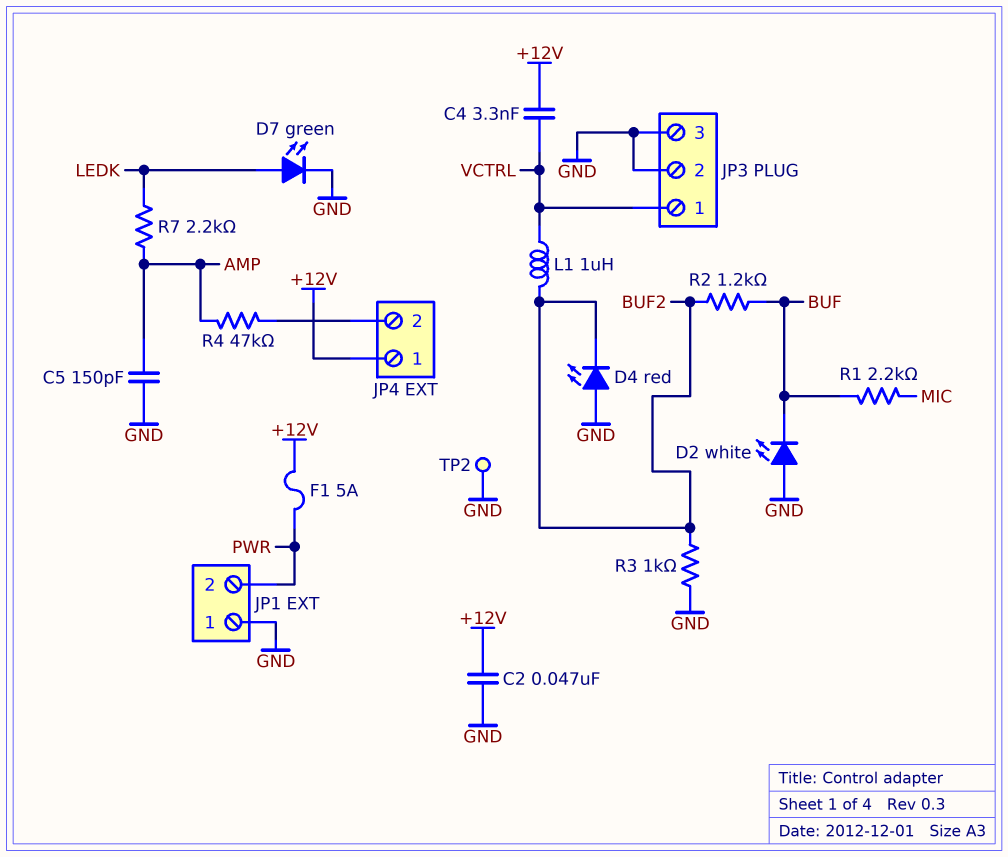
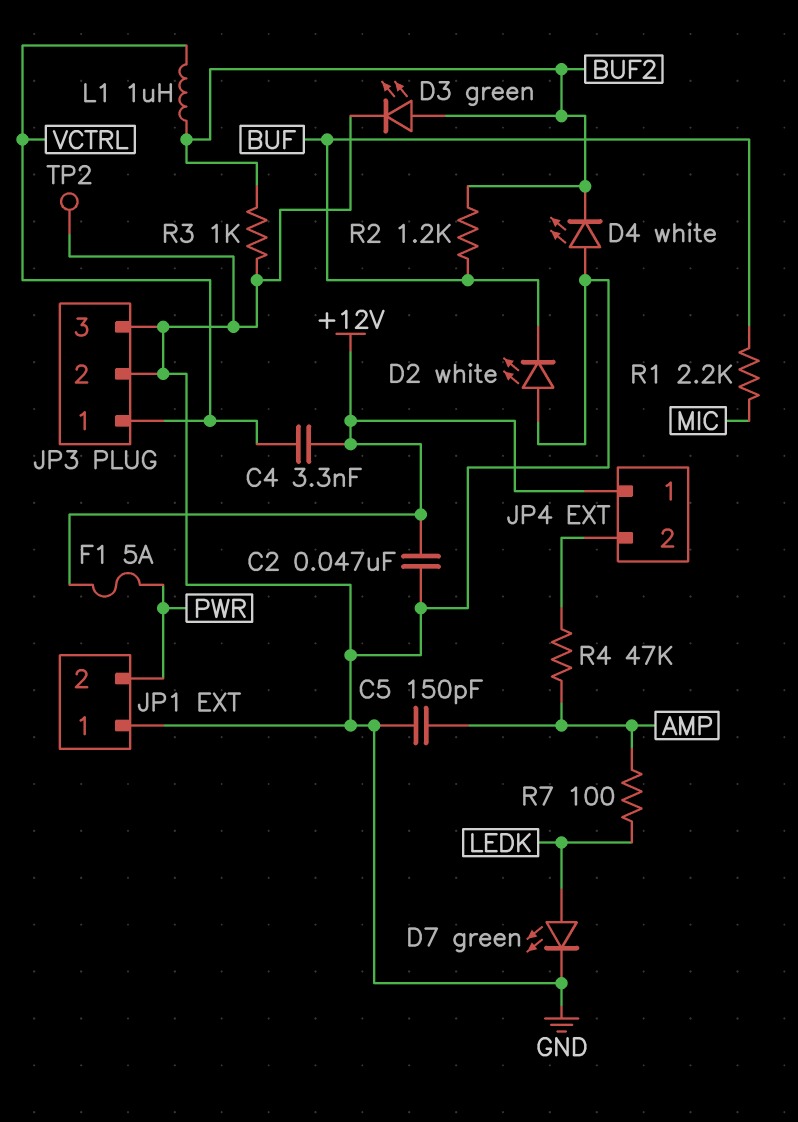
D3: none -> LED green (A BUF2, K GND)
D4: LED red (A GND, K BUF2) -> LED white (A GND, K BUF2)
R7: 2.2k (AMP, LEDK) -> 100 (AMP, LEDK)

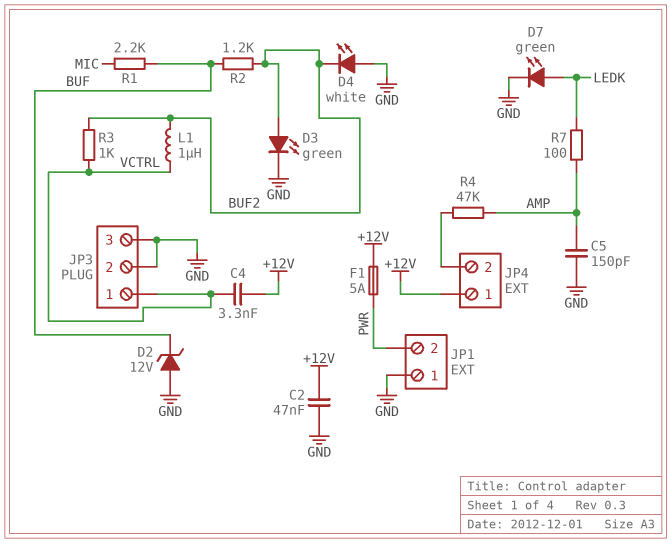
D2: LED white (A GND, K BUF) -> zener 12V (A GND, K BUF)
R3: 1k (BUF2, GND) -> 1k (BUF2, VCTRL)
TP2: test point (GND) -> none

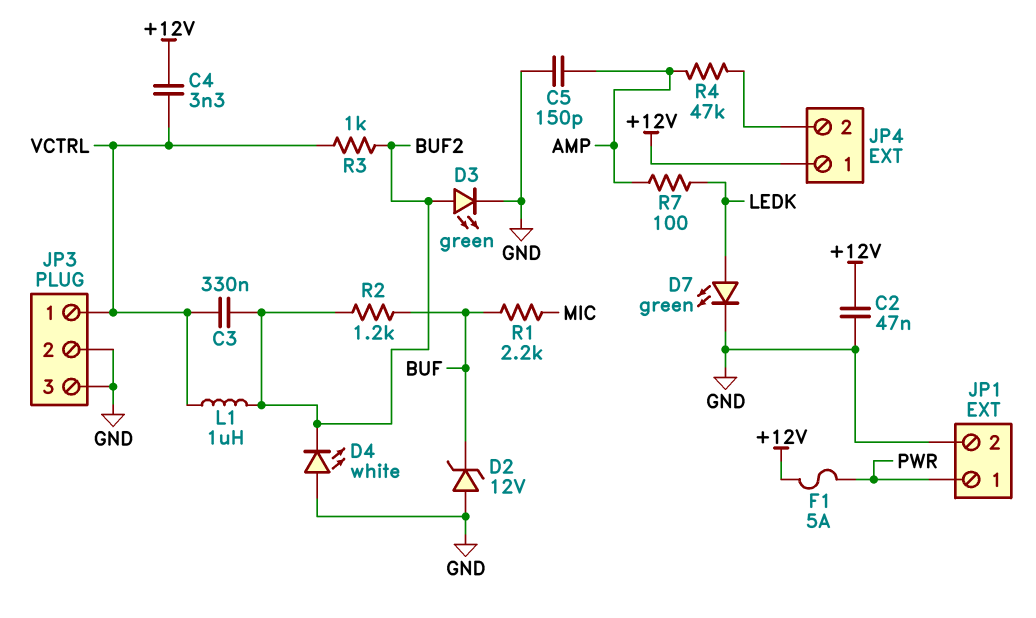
C3: none -> 330nF (BUF2, VCTRL)
JP1 pin 1: GND -> PWR
JP1 pin 2: PWR -> GND

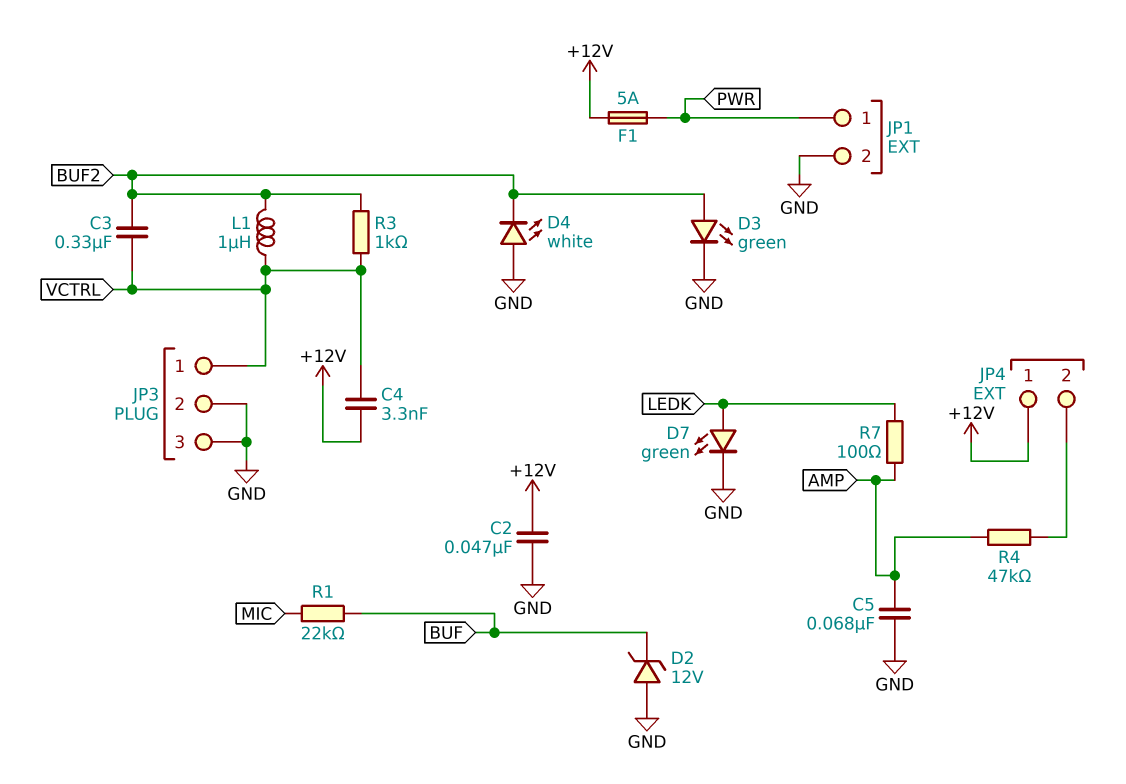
C5: 150pF (AMP, GND) -> 68nF (AMP, GND)
R1: 2.2k (BUF, MIC) -> 22k (BUF, MIC)
R2: 1.2k (BUF, BUF2) -> none

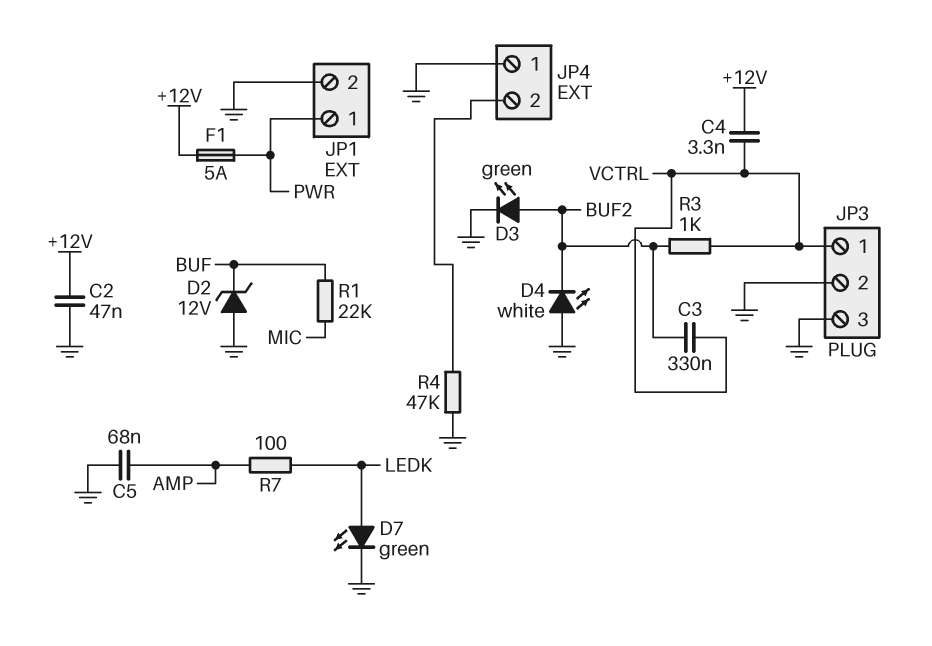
JP4 pin 1: +12V -> GND
L1: 1uH (BUF2, VCTRL) -> none
R4: 47k (AMP, JP4/2) -> 47k (GND, JP4/2)

